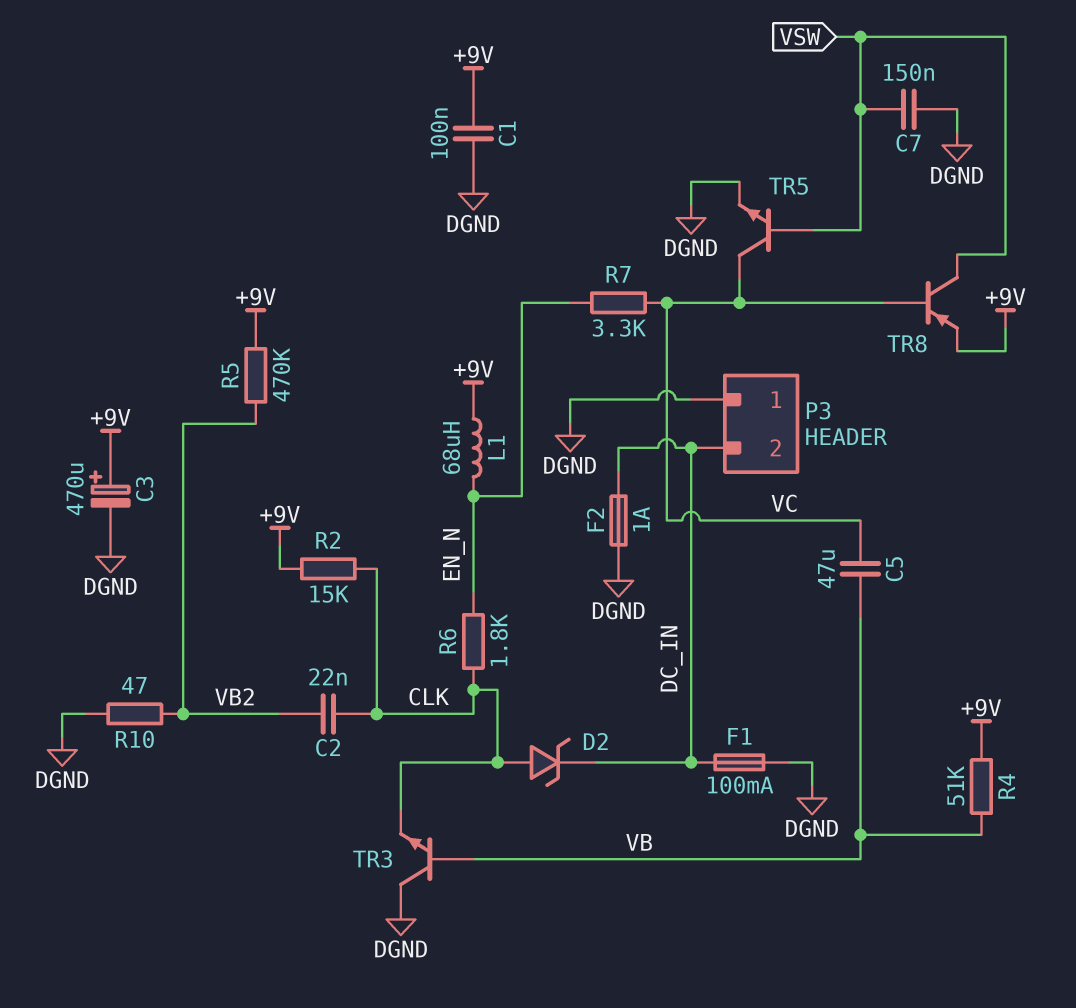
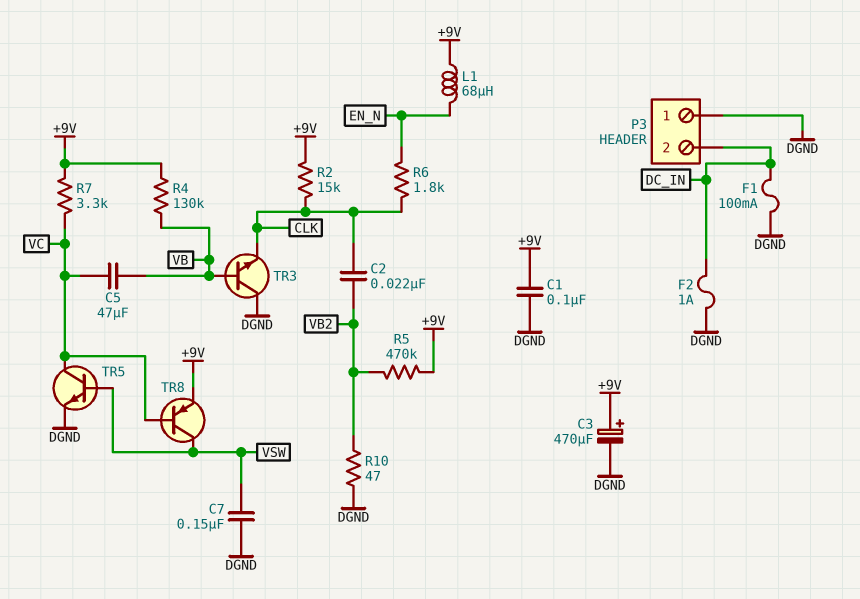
D2: zener (A CLK, K DC_IN) -> none
R4: 51k (+9V, VB) -> 130k (+9V, VB)
R7: 3.3k (EN_N, VC) -> 3.3k (+9V, VC)

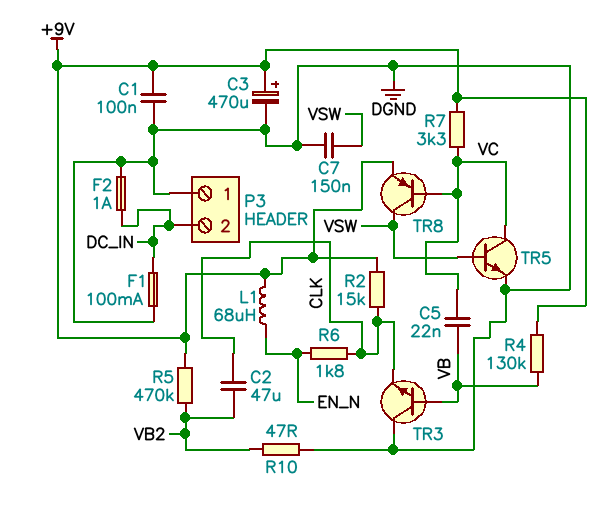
C2: 22nF (CLK, VB2) -> 47uF (CLK, VB2)
C5: 47uF (VB, VC) -> 22nF (VB, VC)

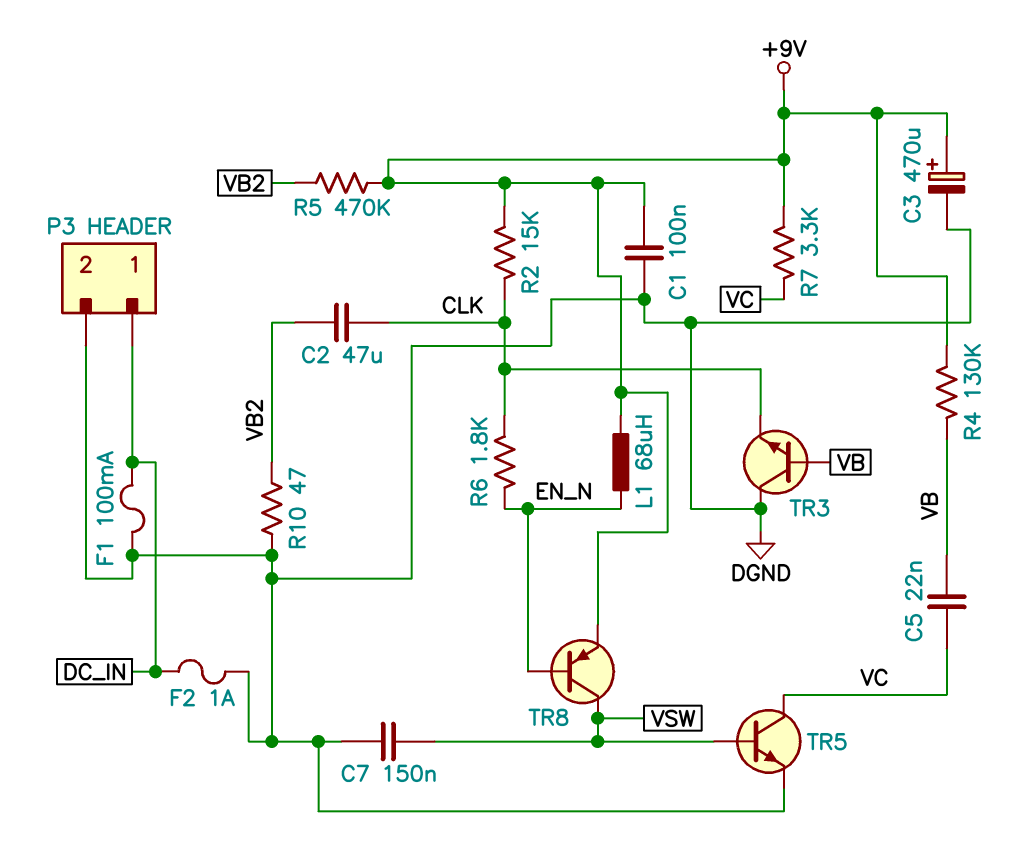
P3 pin 1: DGND -> DC_IN
P3 pin 2: DC_IN -> DGND
TR8: PNP (B VC, C VSW, E +9V) -> PNP (B EN_N, C VSW, E +9V)

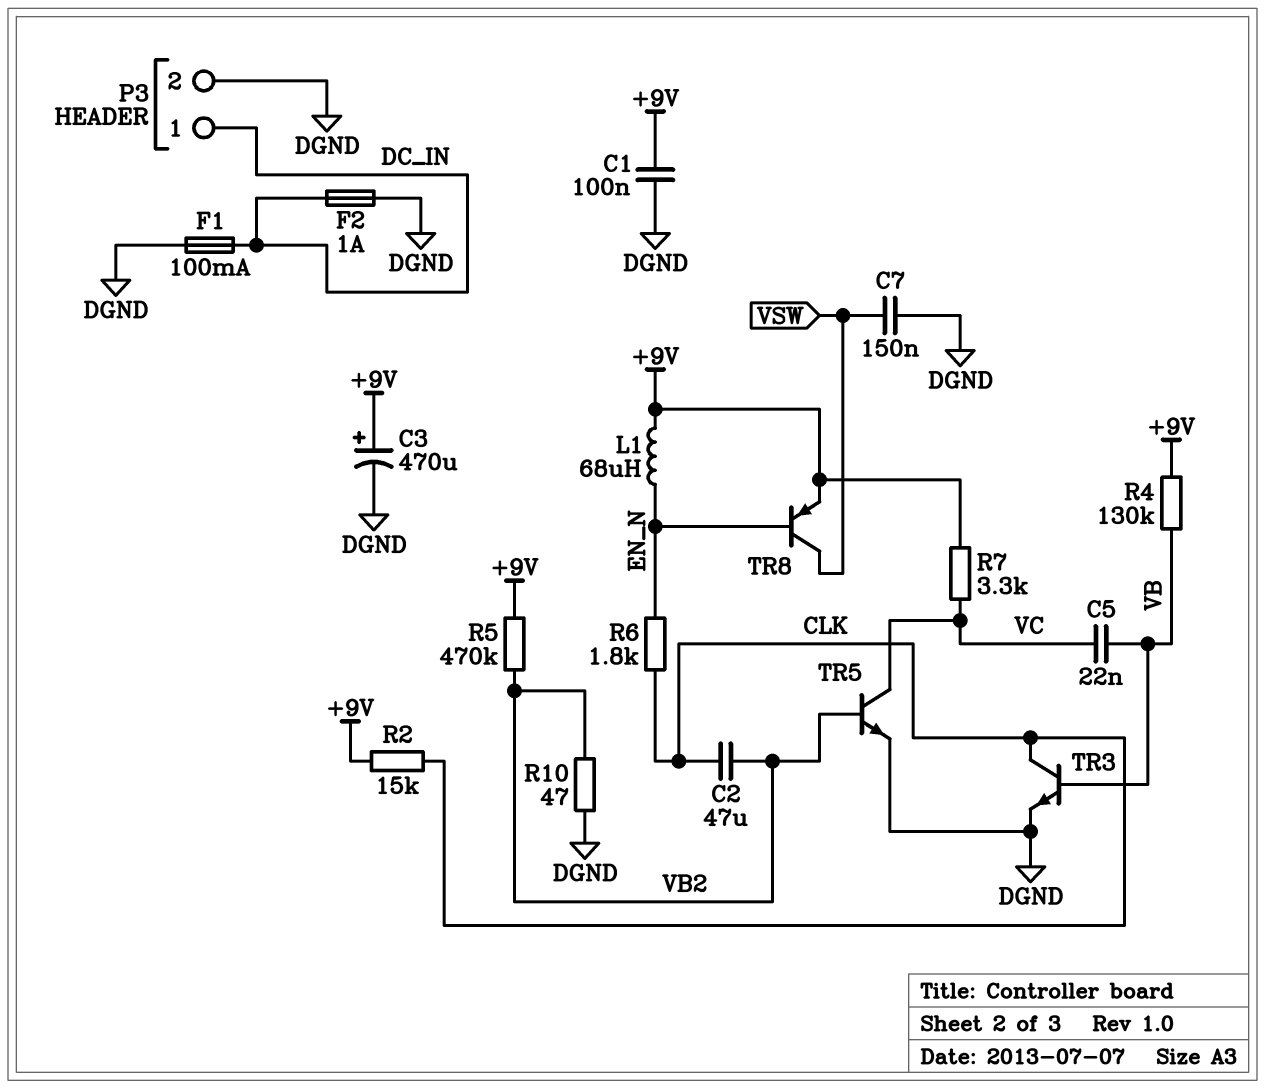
TR3: NPN (B VB, C DGND, E CLK) -> NPN (B VB, C CLK, E DGND)
TR5: NPN (B VSW, C VC, E DGND) -> NPN (B VB2, C VC, E DGND)

